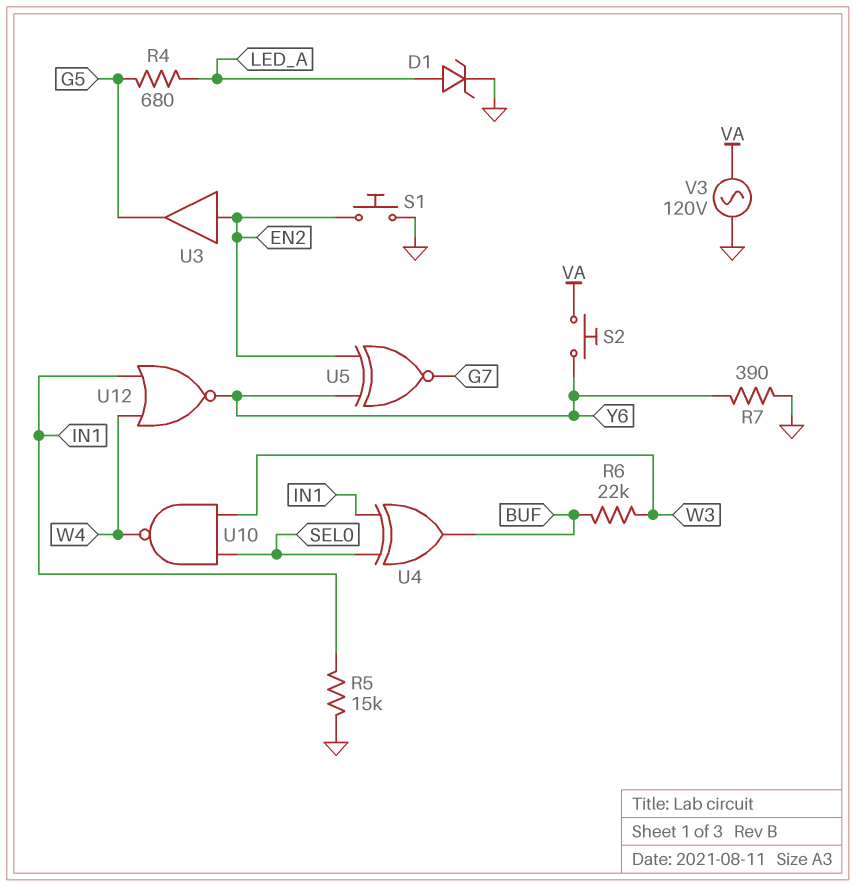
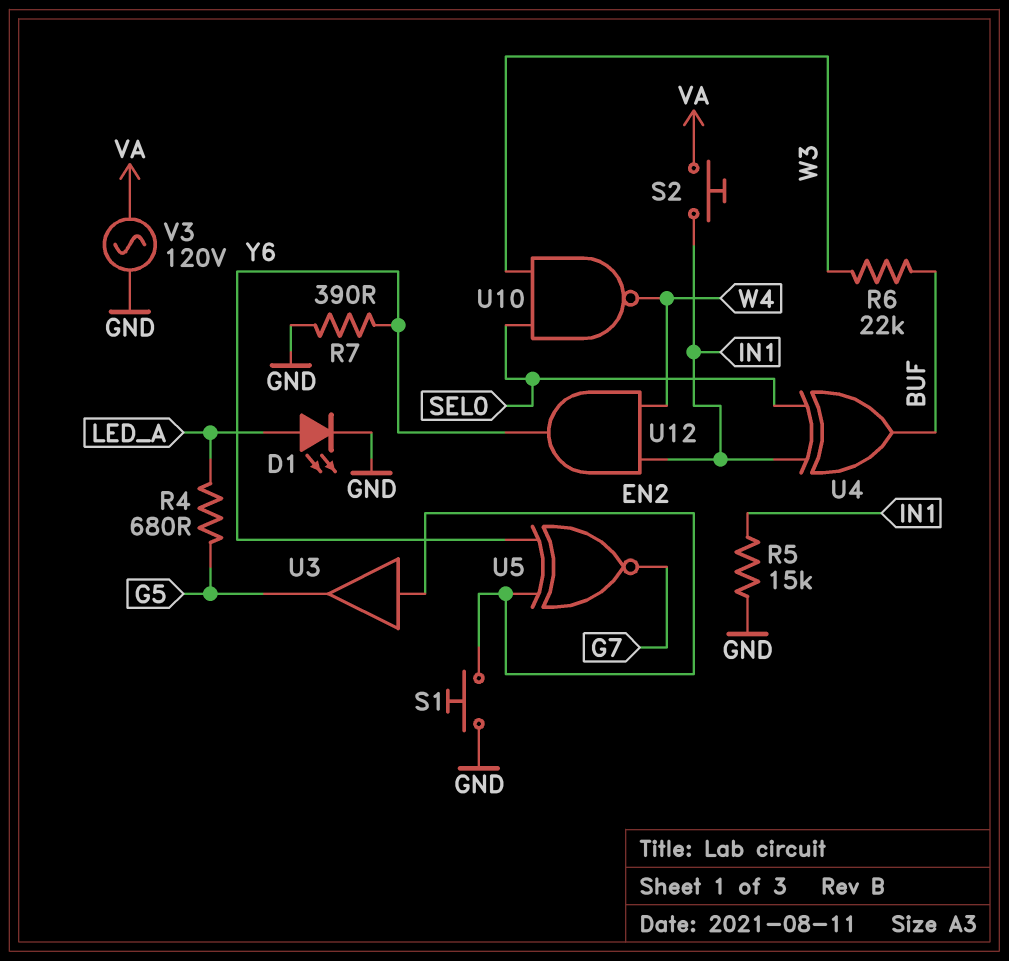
D1: zener (A LED_A, K GND) -> LED (A LED_A, K GND)
S2: button (VA, Y6) -> button (IN1, VA)
U12: NOR (in IN1, in W4, out Y6) -> AND (in IN1, in W4, out Y6)

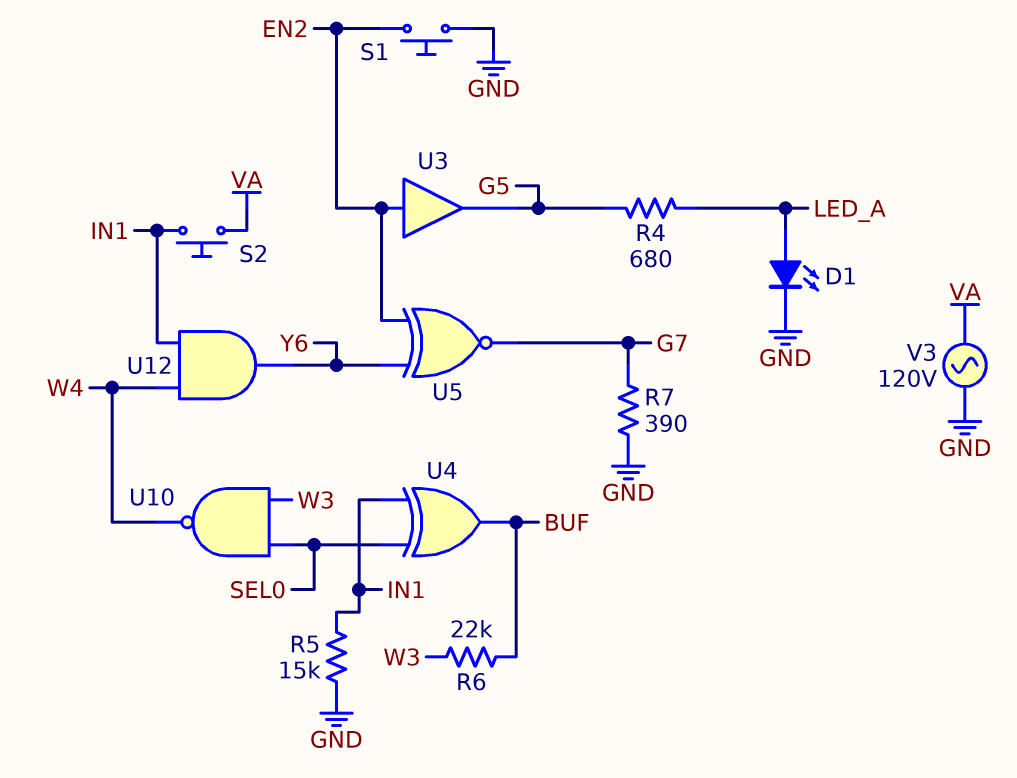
R7: 390 (GND, Y6) -> 390 (G7, GND)

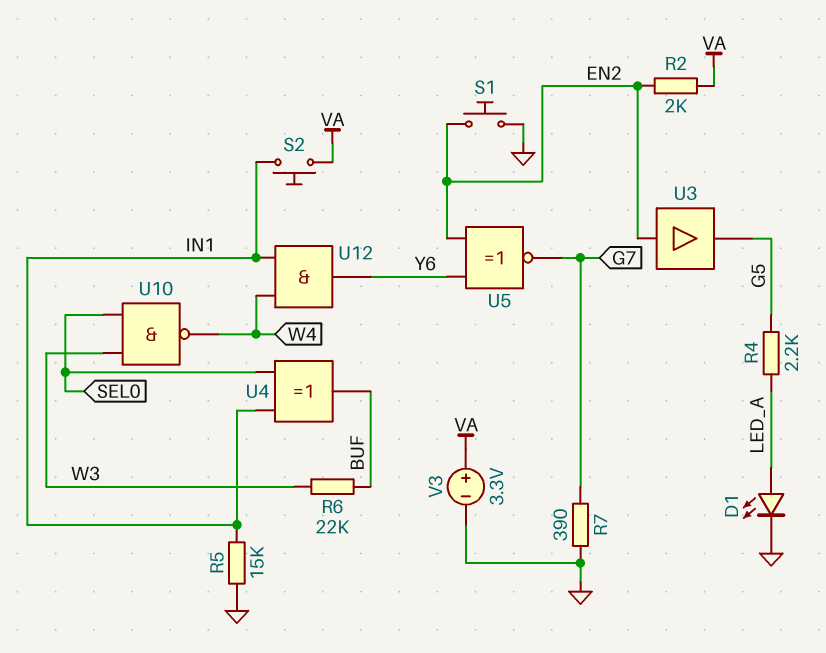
R2: none -> 2k (EN2, VA)
R4: 680 (G5, LED_A) -> 2.2k (G5, LED_A)
V3: AC 120V (GND, VA) -> 3.3V (plus VA, minus GND)

